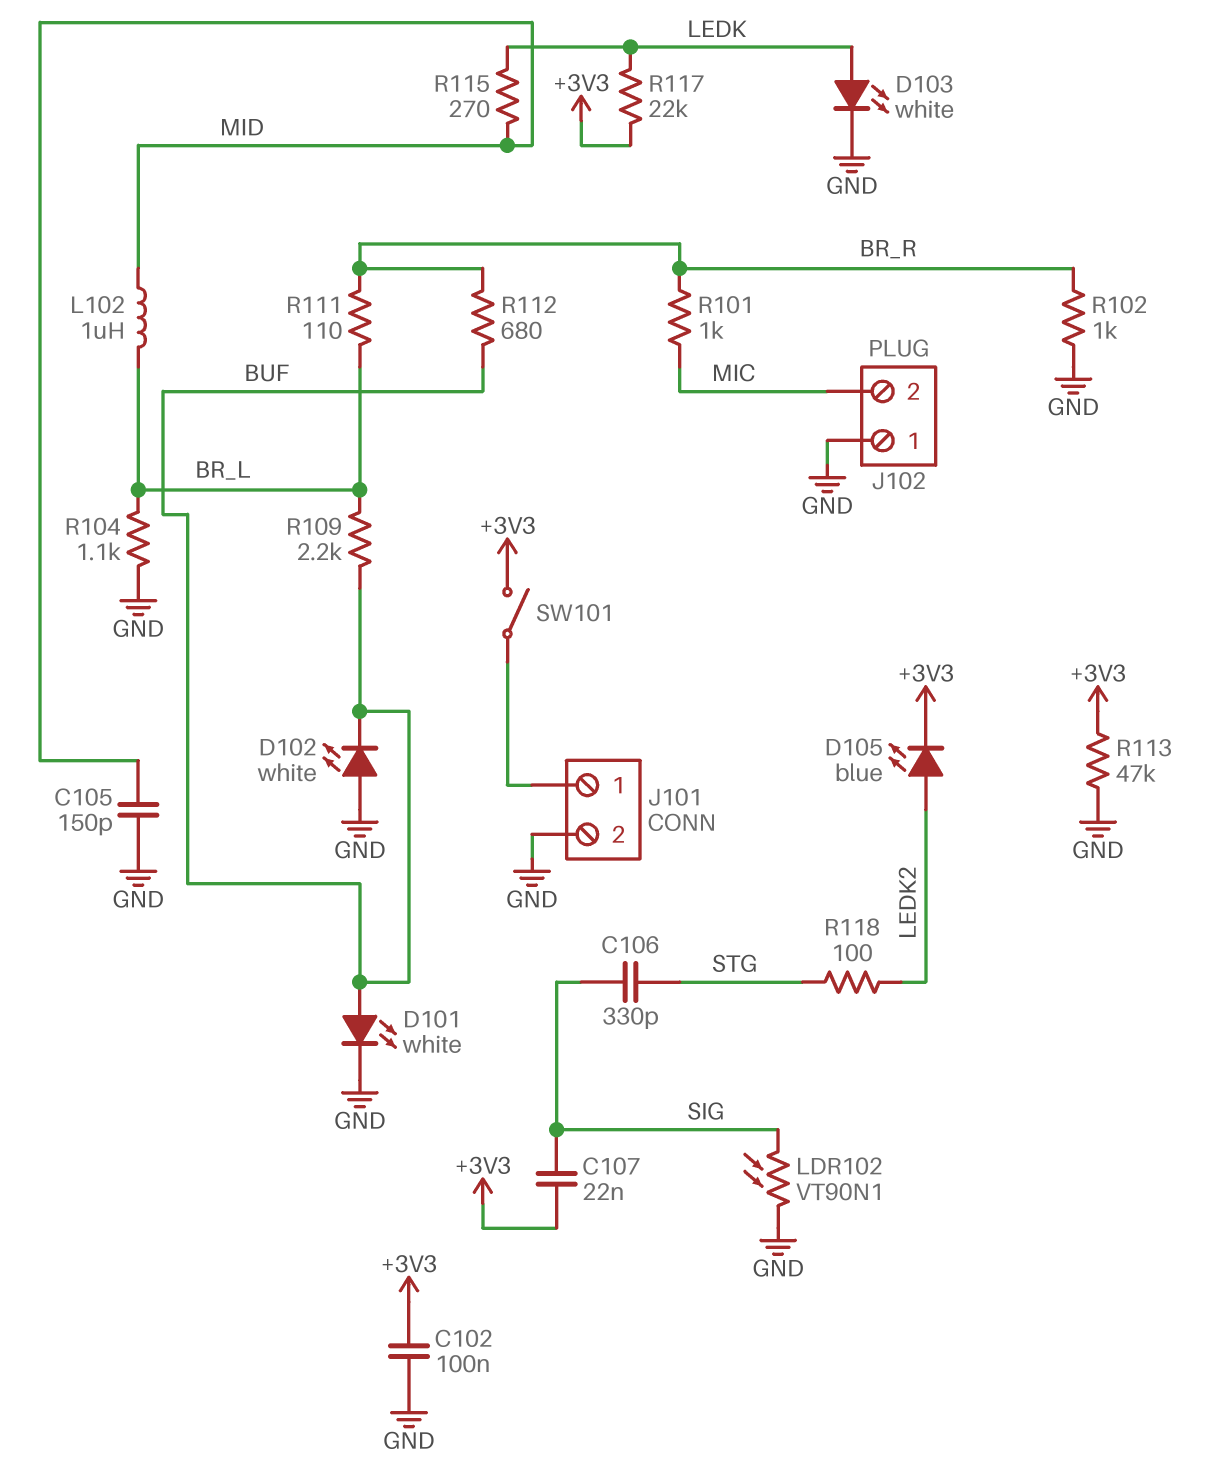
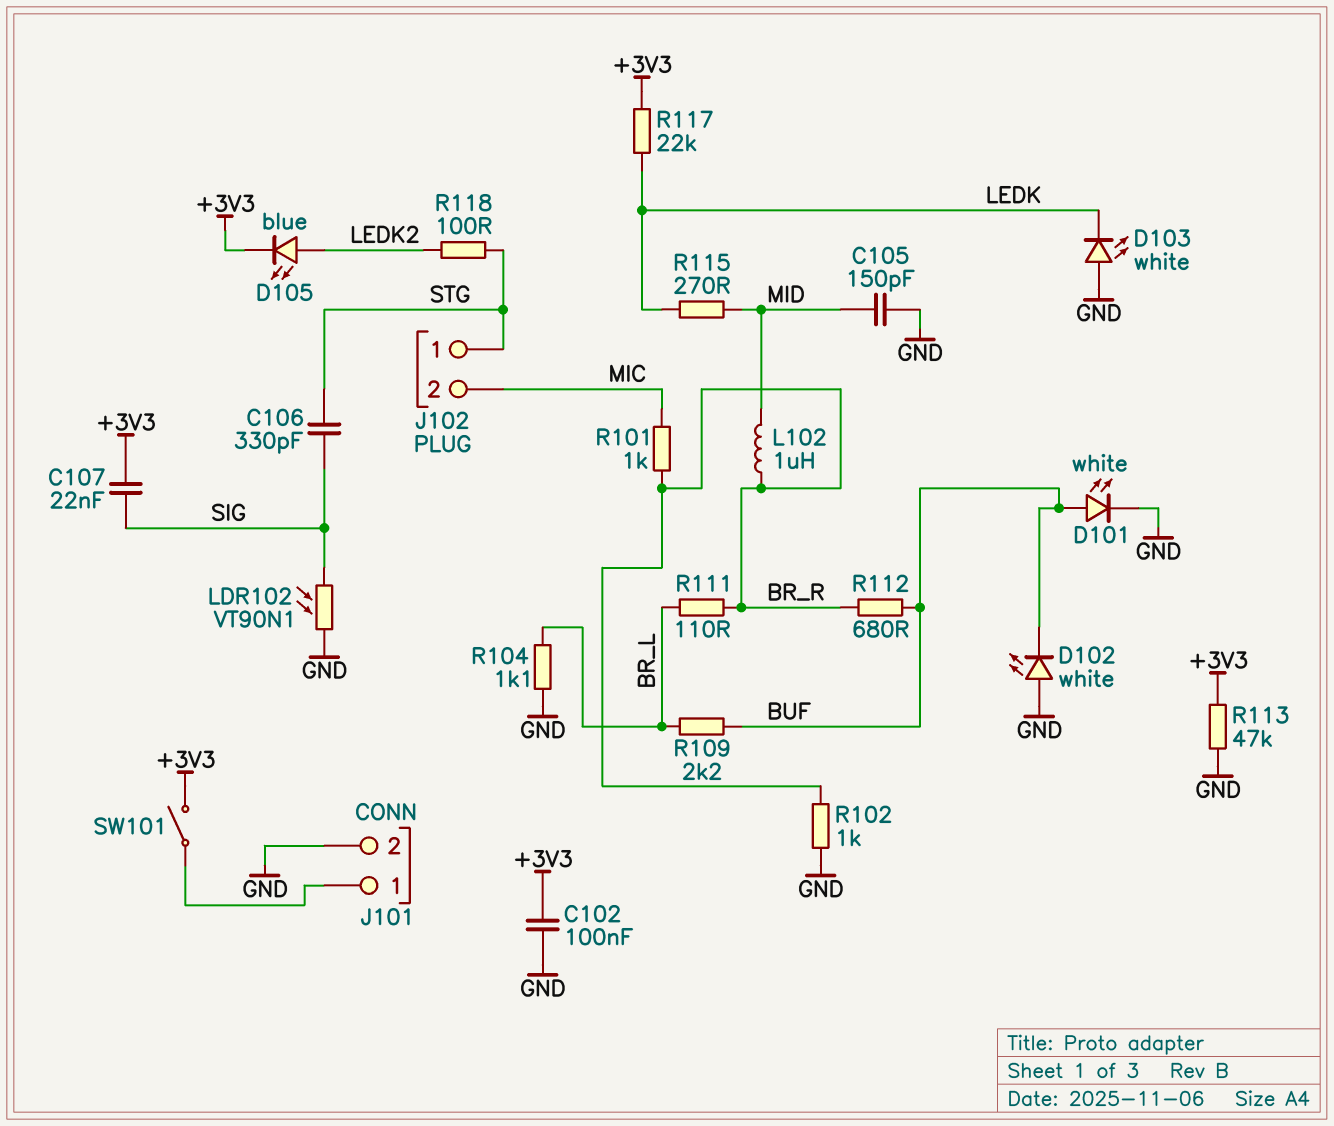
D103: LED white (A LEDK, K GND) -> LED white (A GND, K LEDK)
J102 pin 1: GND -> STG
L102: 1uH (BR_L, MID) -> 1uH (BR_R, MID)

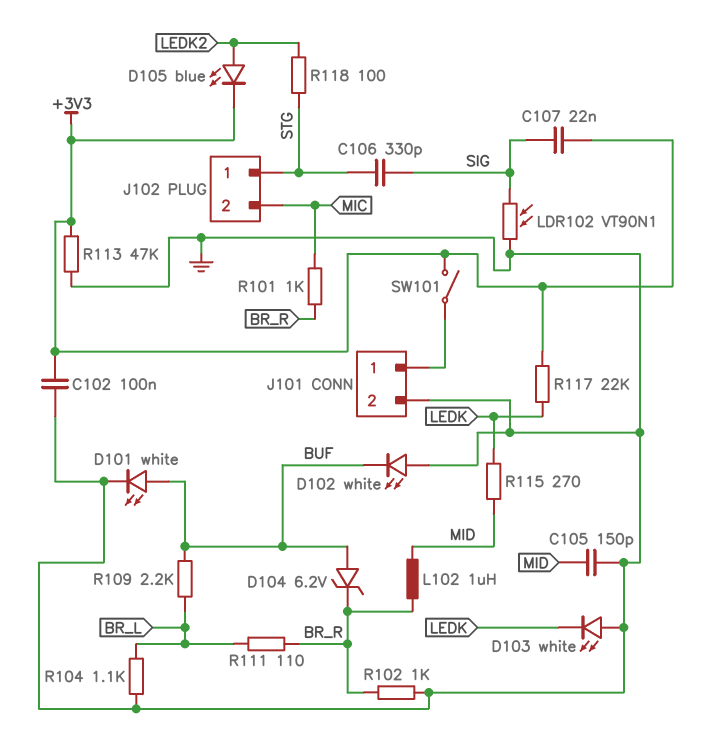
D104: none -> zener 6.2V (A BUF, K BR_R)
R112: 680 (BR_R, BUF) -> none

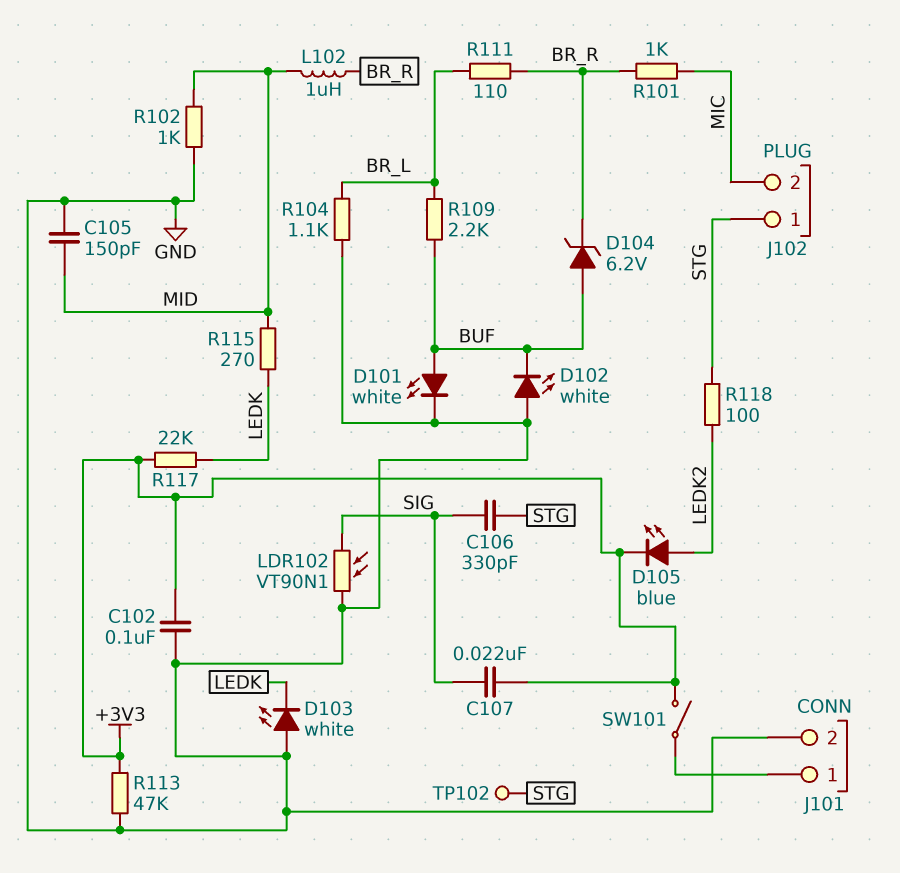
R102: 1k (BR_R, GND) -> 1k (GND, MID)
TP102: none -> test point (STG)

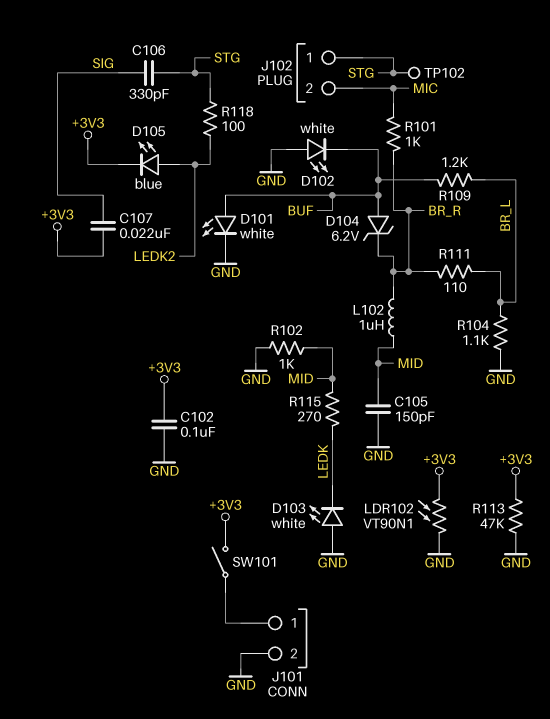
LDR102: VT90N1 (GND, SIG) -> VT90N1 (+3V3, GND)
R109: 2.2k (BR_L, BUF) -> 1.2k (BR_L, BUF)
R117: 22k (+3V3, LEDK) -> none

